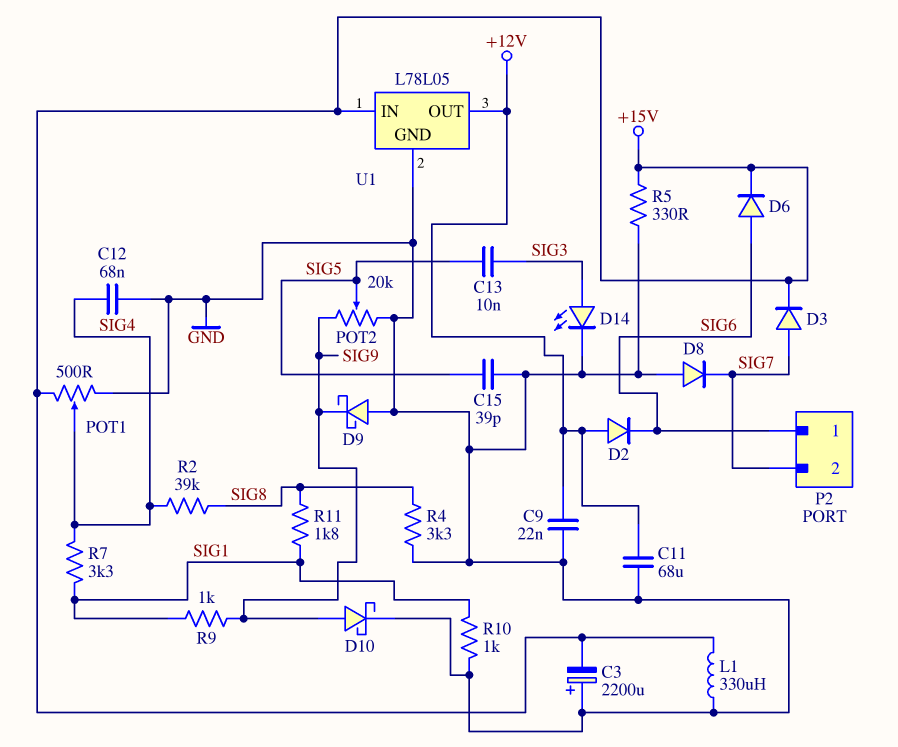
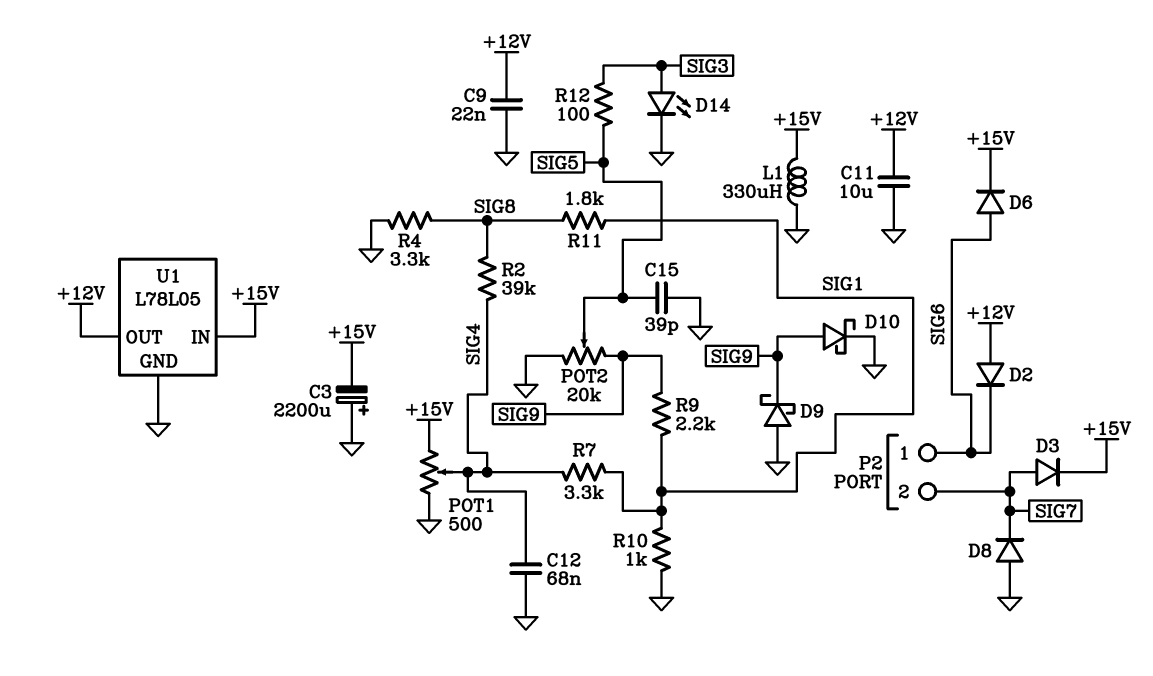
C11: 68uF (+12V, GND) -> 10uF (+12V, GND)
C13: 10nF (SIG3, SIG5) -> none
R5: 330 (+15V, GND) -> none
R9: 1k (SIG1, SIG9) -> 2.2k (SIG1, SIG9)
R12: none -> 100 (SIG3, SIG5)

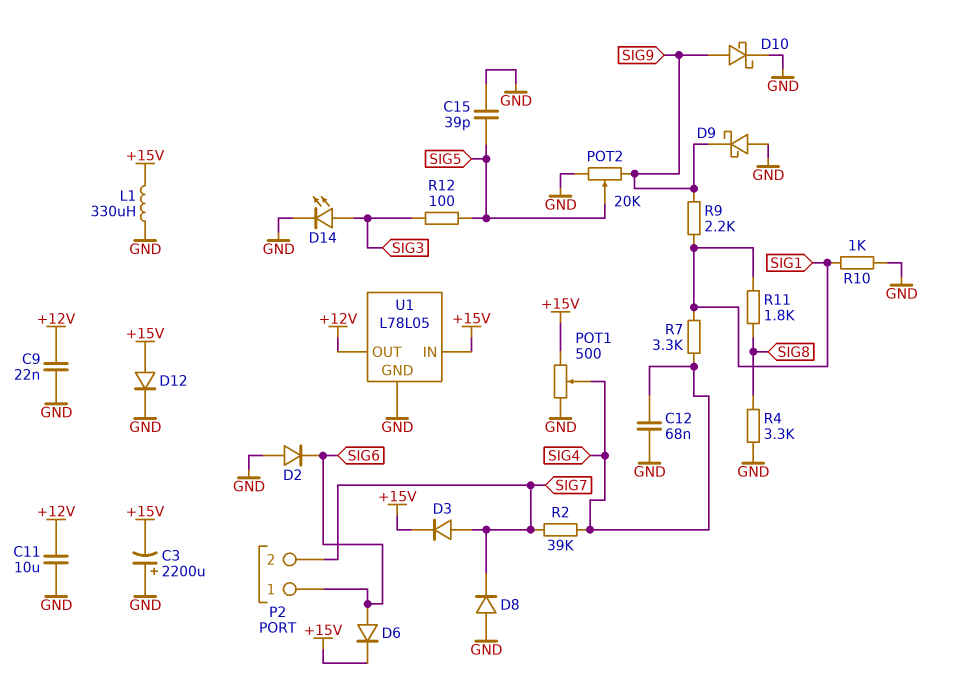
D2: diode (A +12V, K SIG6) -> diode (A GND, K SIG6)
D12: none -> diode (A +15V, K GND)
R2: 39k (SIG4, SIG8) -> 39k (SIG4, SIG7)

